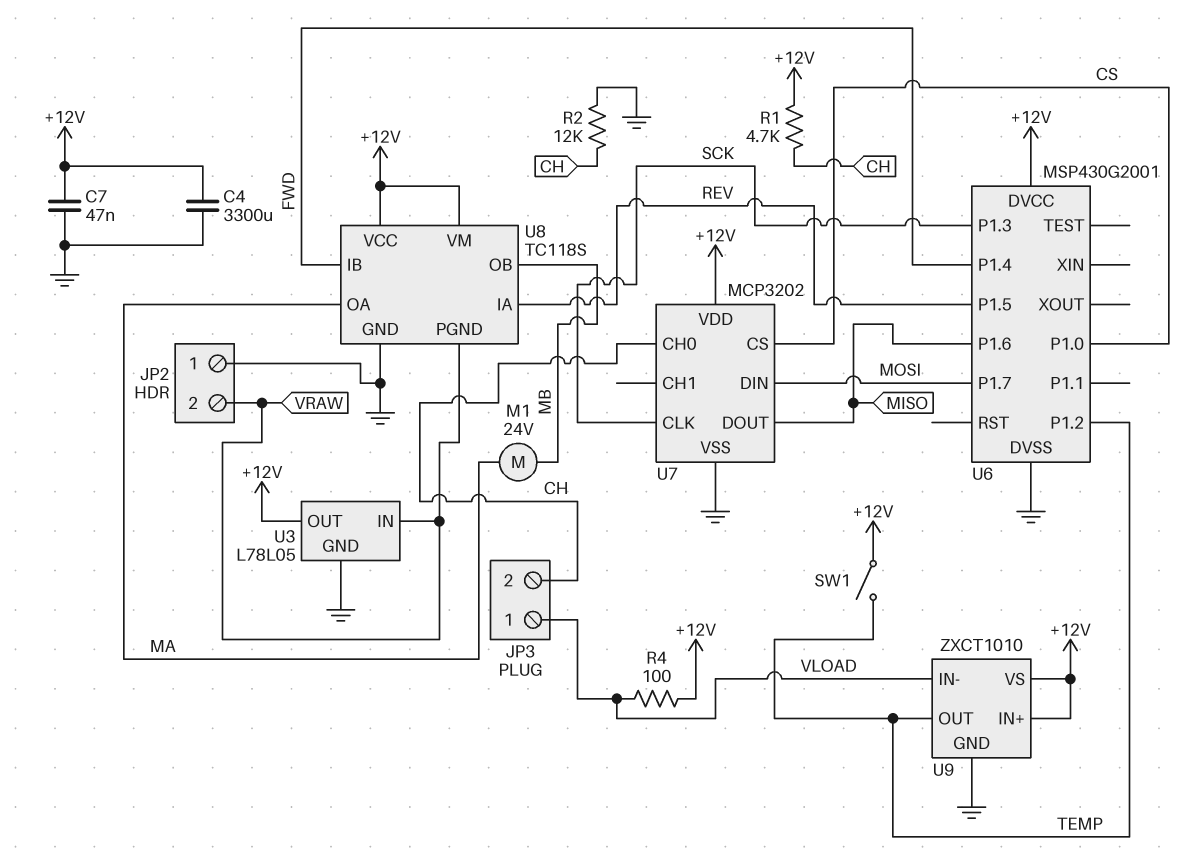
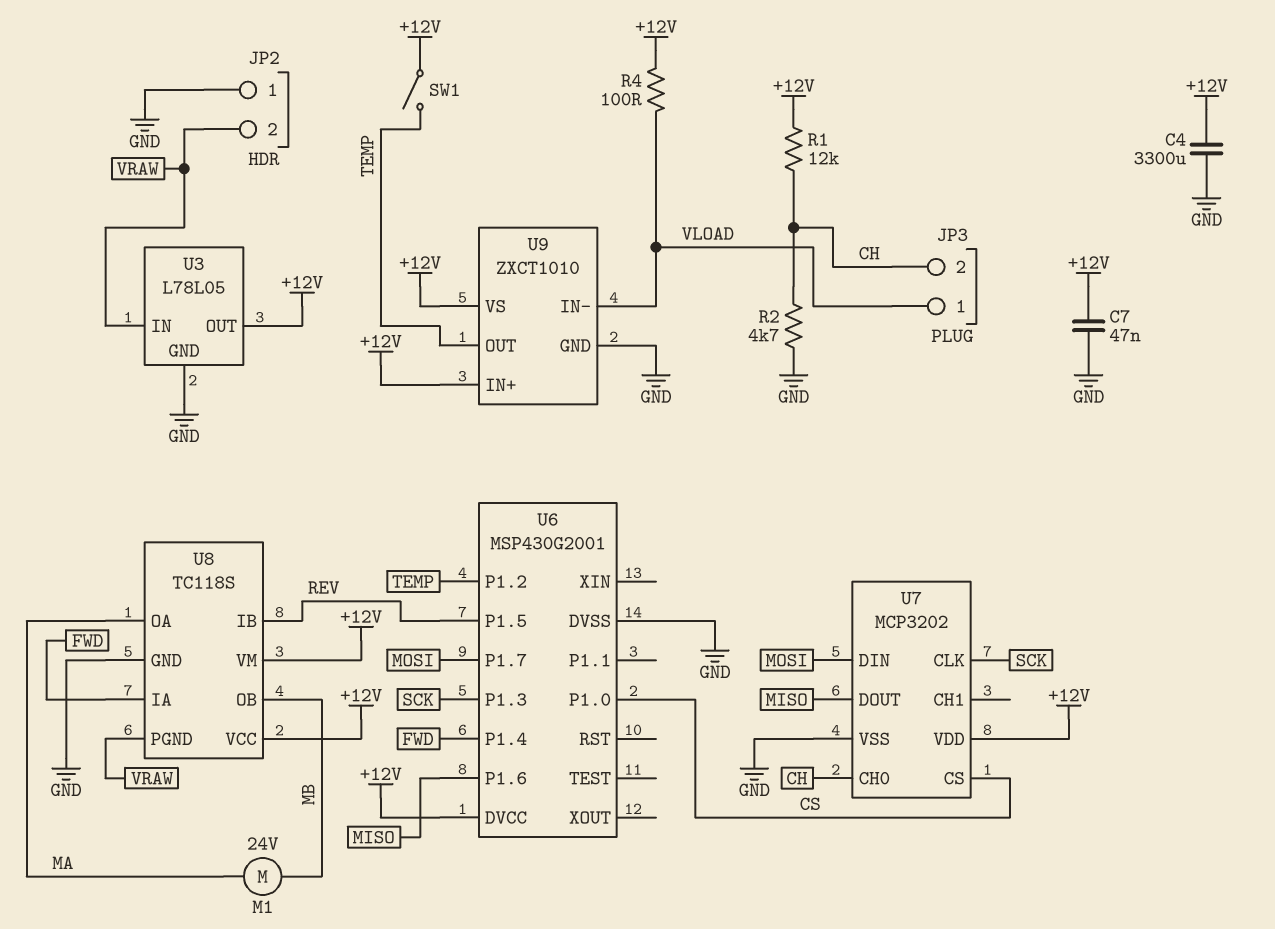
R1: 4.7k (+12V, CH) -> 12k (+12V, CH)
R2: 12k (CH, GND) -> 4.7k (CH, GND)
U8 pin IA: REV -> FWD
U8 pin IB: FWD -> REV

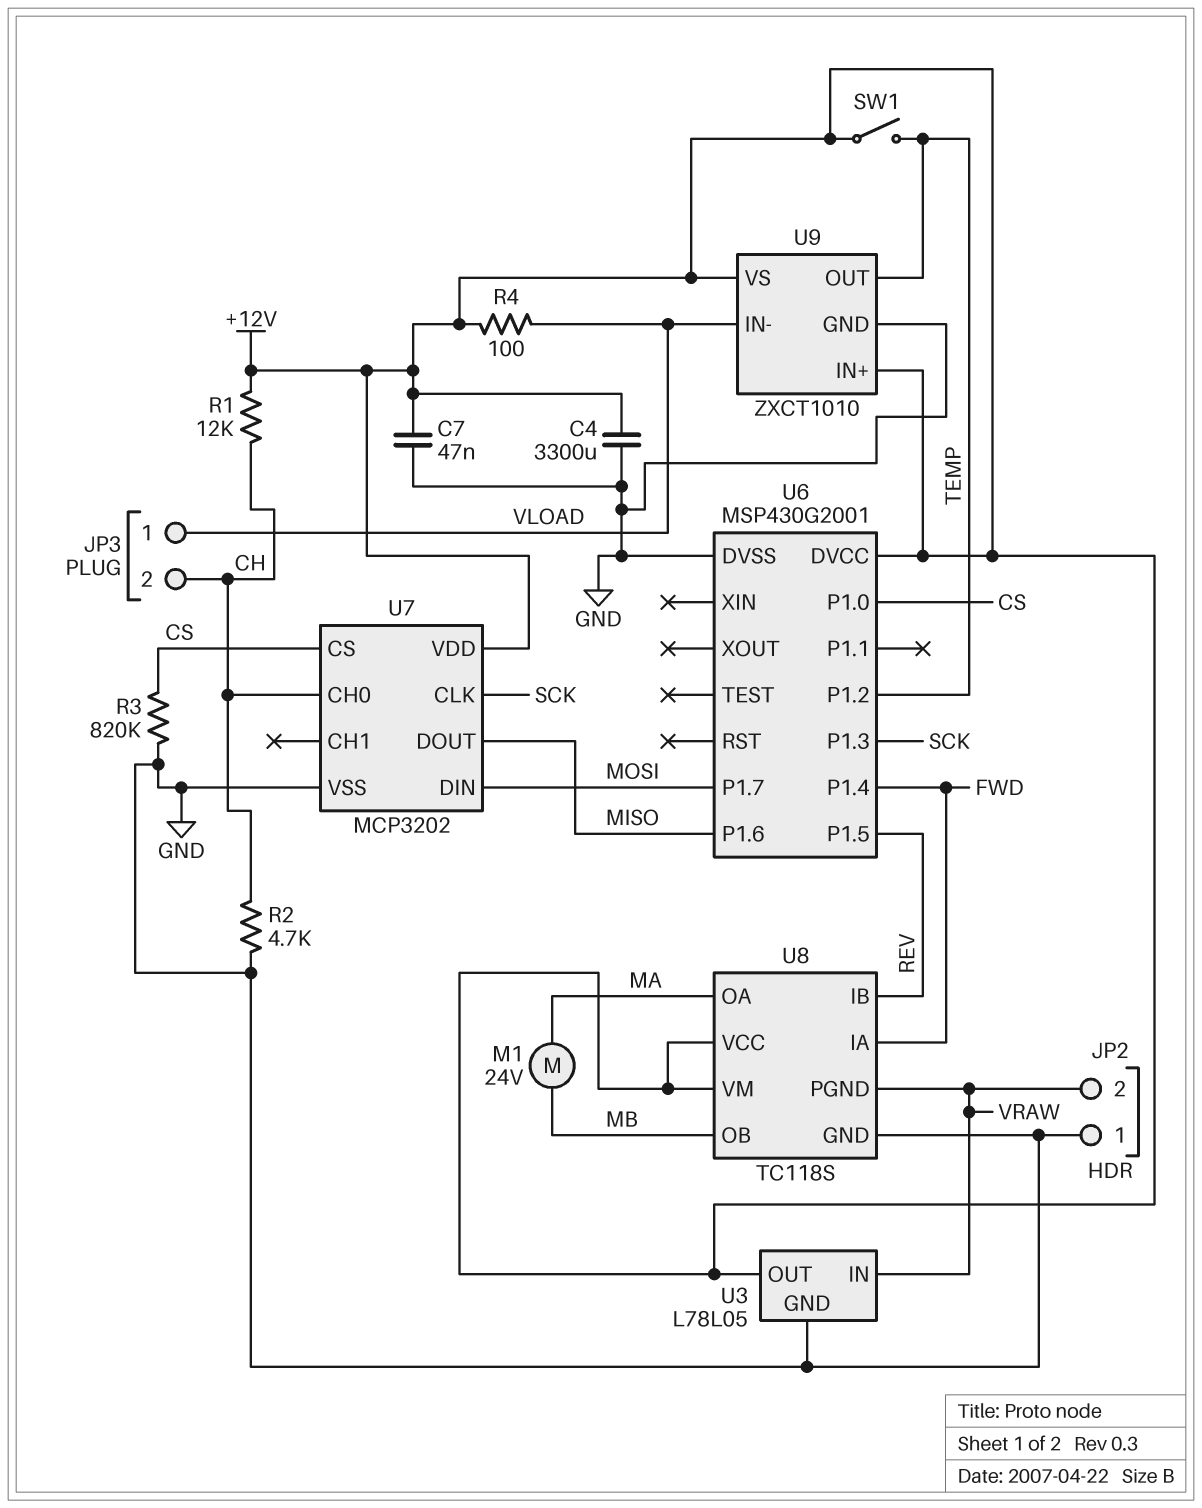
R3: none -> 820k (CS, GND)

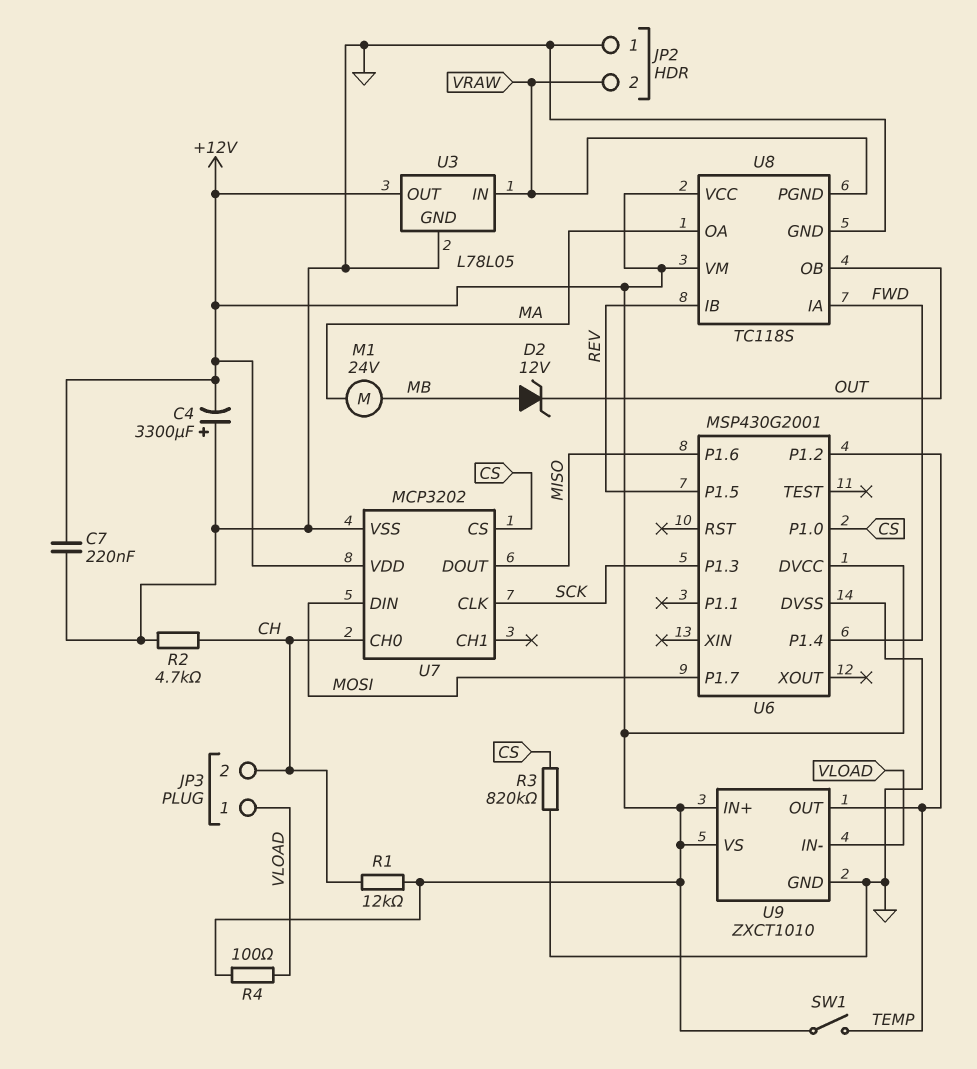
C4: 3300uF (+12V, GND) -> 3300uF (plus GND, minus +12V)
C7: 47nF (+12V, GND) -> 220nF (+12V, GND)
D2: none -> zener 12V (A MB, K OUT)
U8 pin OB: MB -> OUT

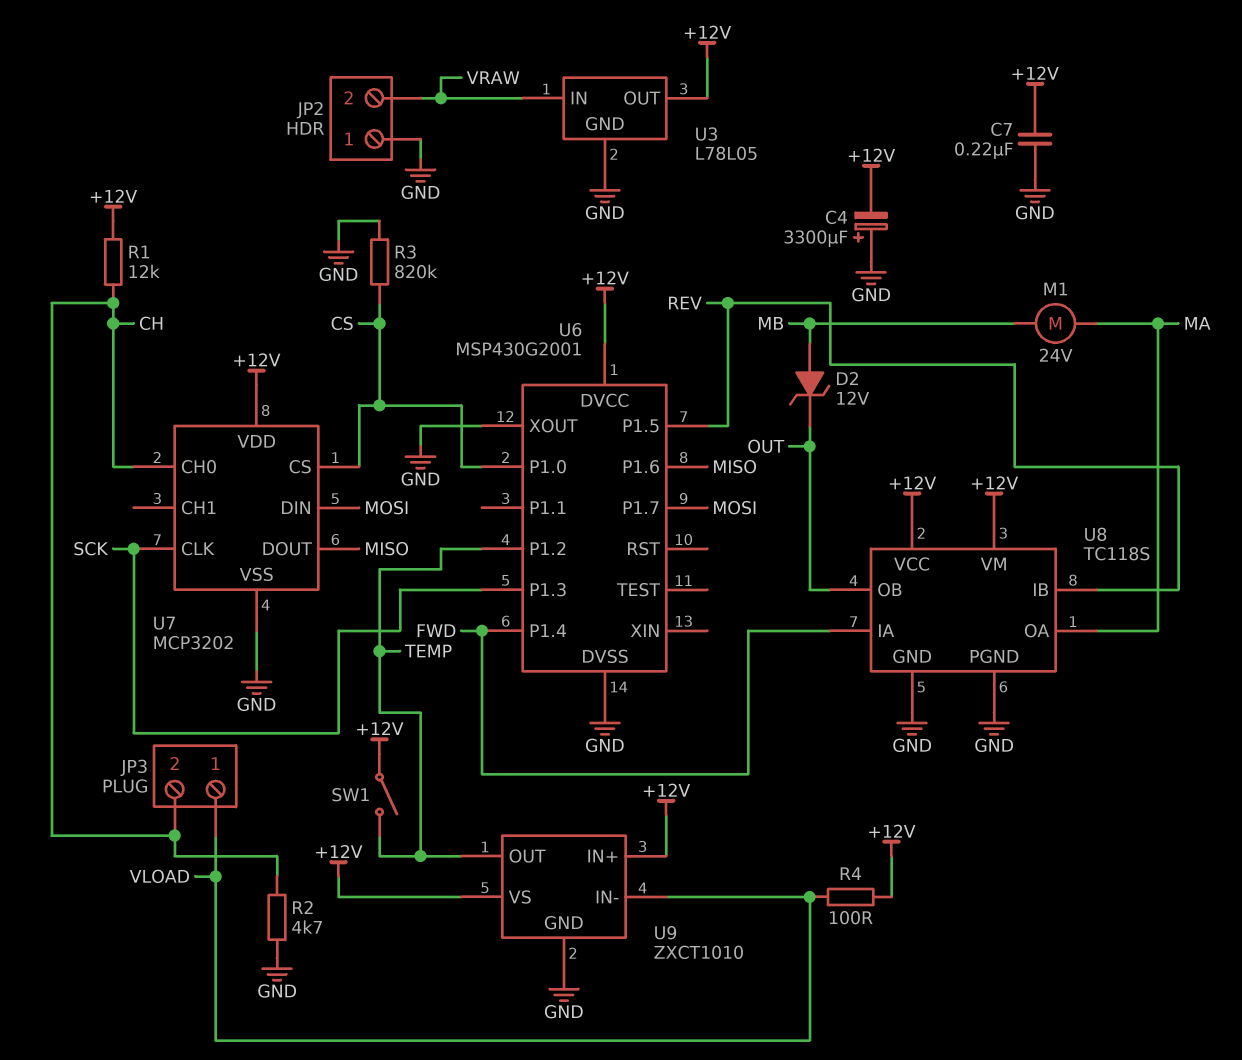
U6 pin XOUT: none -> GND
U8 pin PGND: VRAW -> GND

